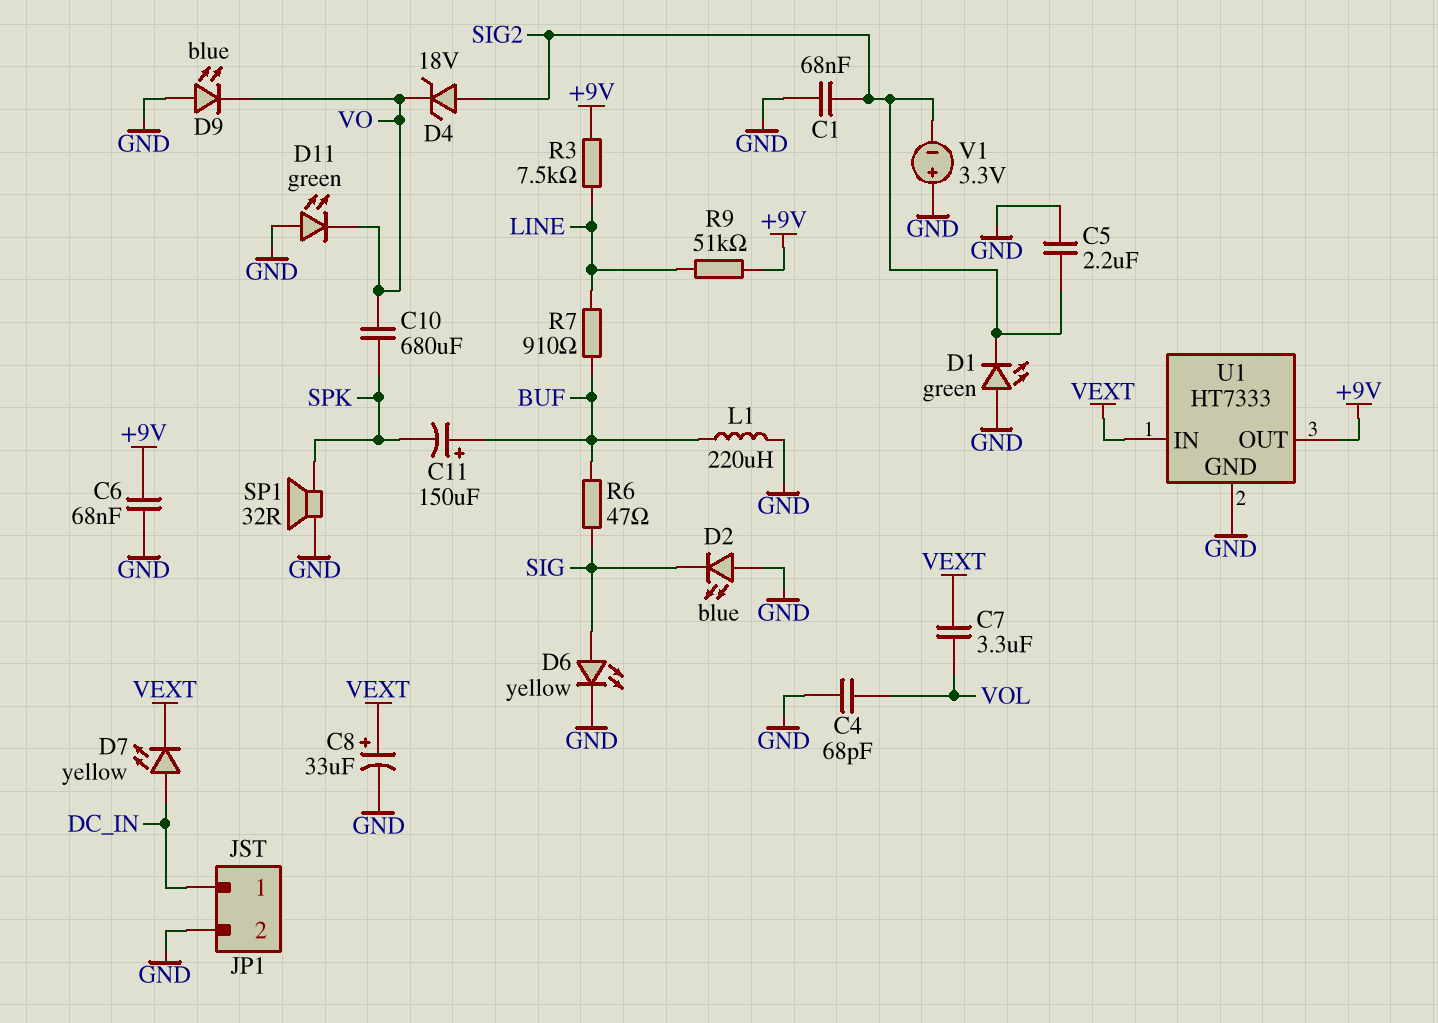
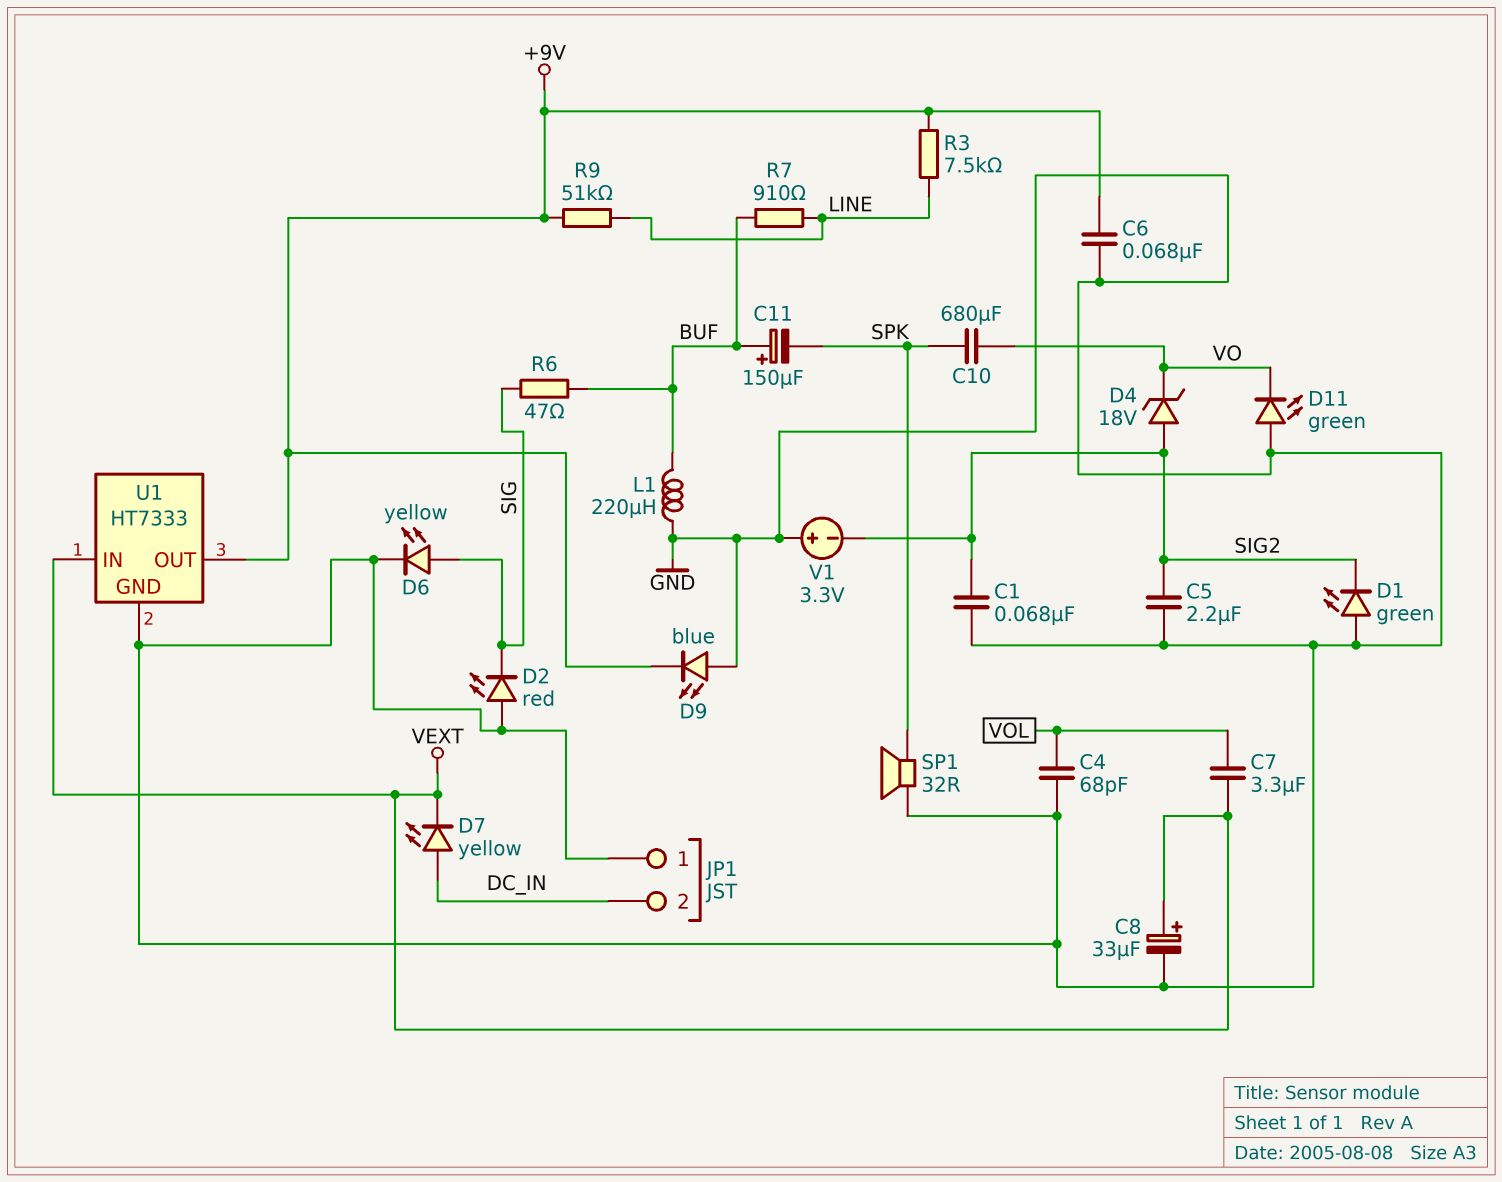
D2: LED blue (A GND, K SIG) -> LED red (A GND, K SIG)
D9: LED blue (A GND, K VO) -> LED blue (A GND, K +9V)
JP1 pin 1: DC_IN -> GND
JP1 pin 2: GND -> DC_IN

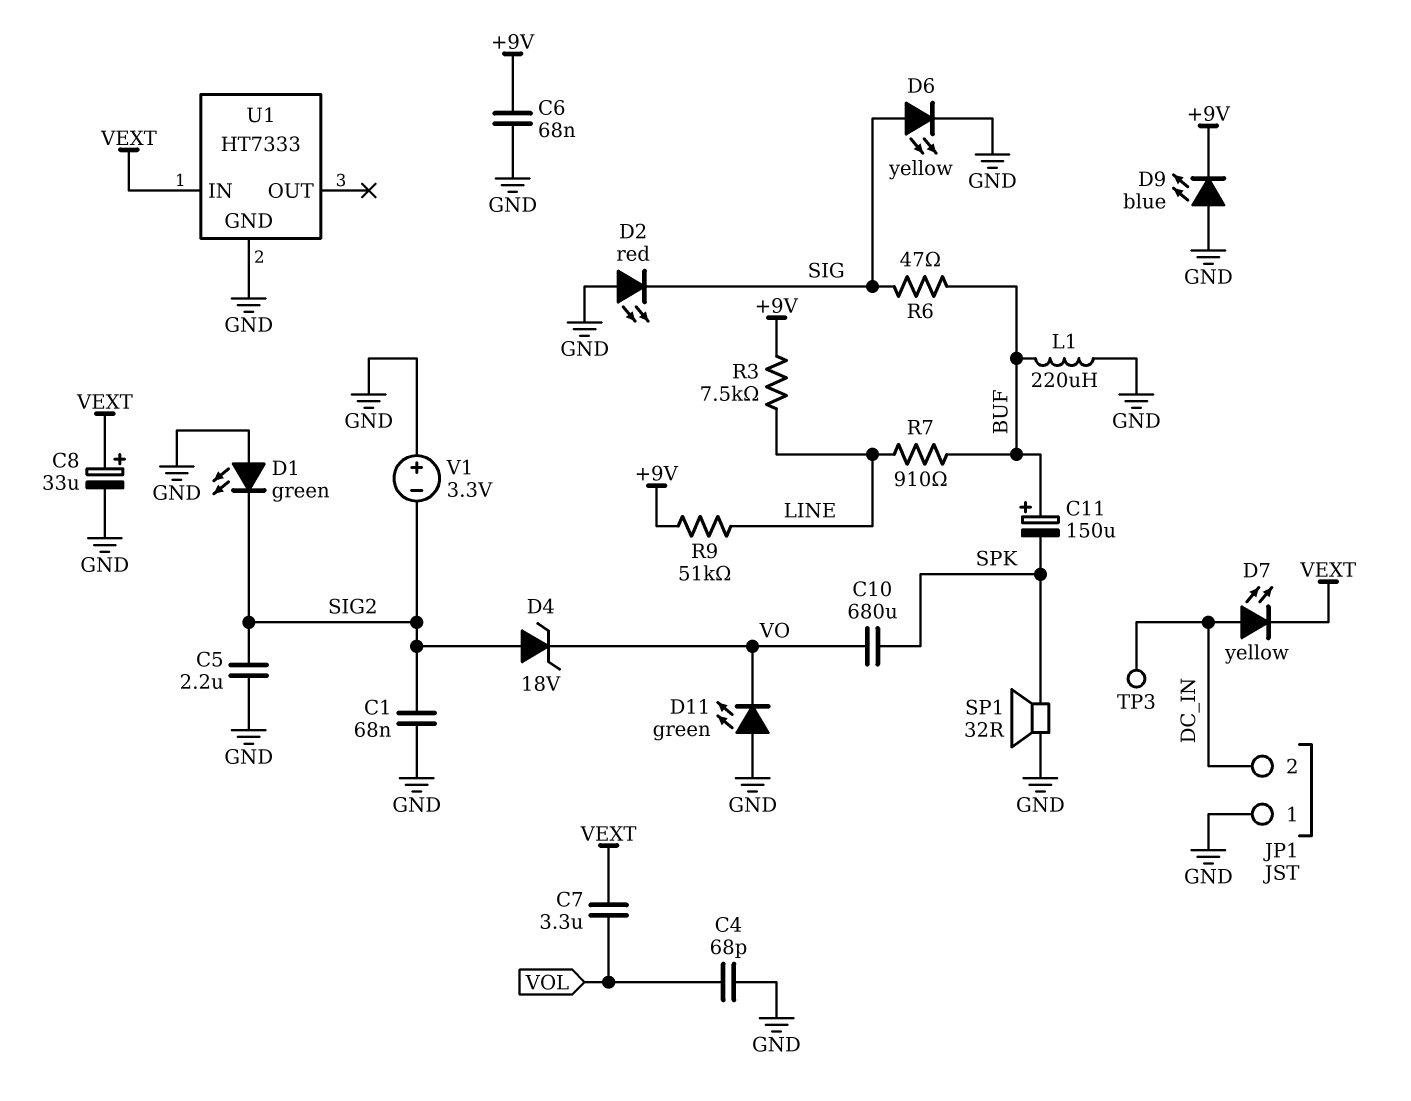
TP3: none -> test point (DC_IN)
U1 pin OUT: +9V -> none

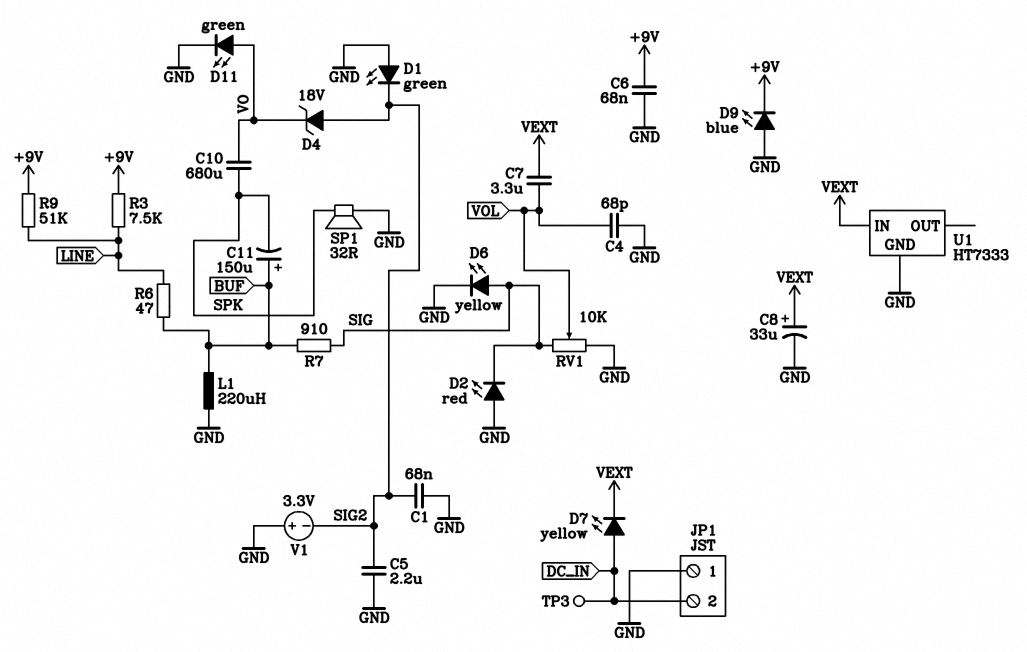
D11: LED green (A GND, K VO) -> LED green (A VO, K GND)
R6: 47 (BUF, SIG) -> 47 (BUF, LINE)
R7: 910 (BUF, LINE) -> 910 (BUF, SIG)
RV1: none -> 10k (GND, SIG, wiper VOL)

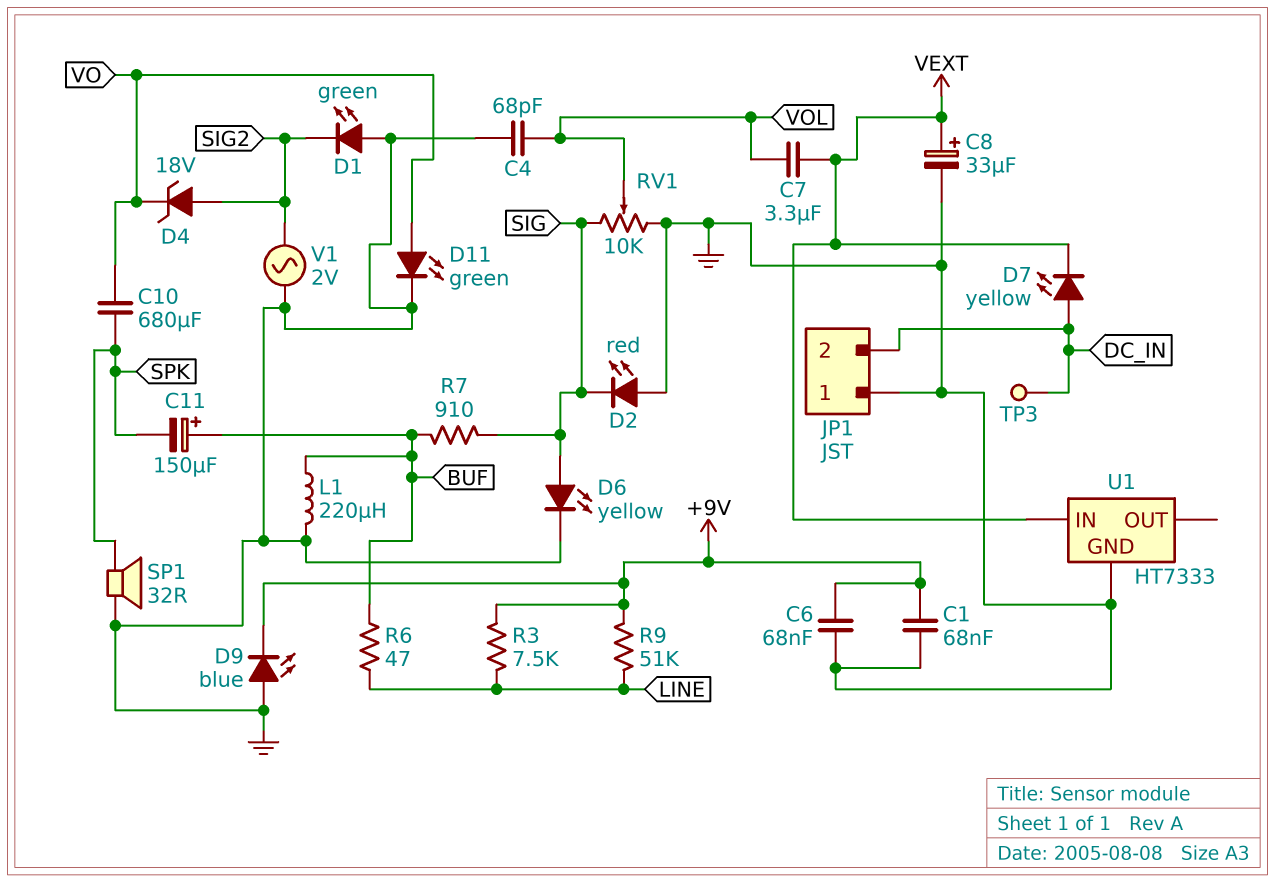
C1: 68nF (GND, SIG2) -> 68nF (+9V, GND)
C5: 2.2uF (GND, SIG2) -> none
V1: 3.3V (plus GND, minus SIG2) -> AC 2V (GND, SIG2)

